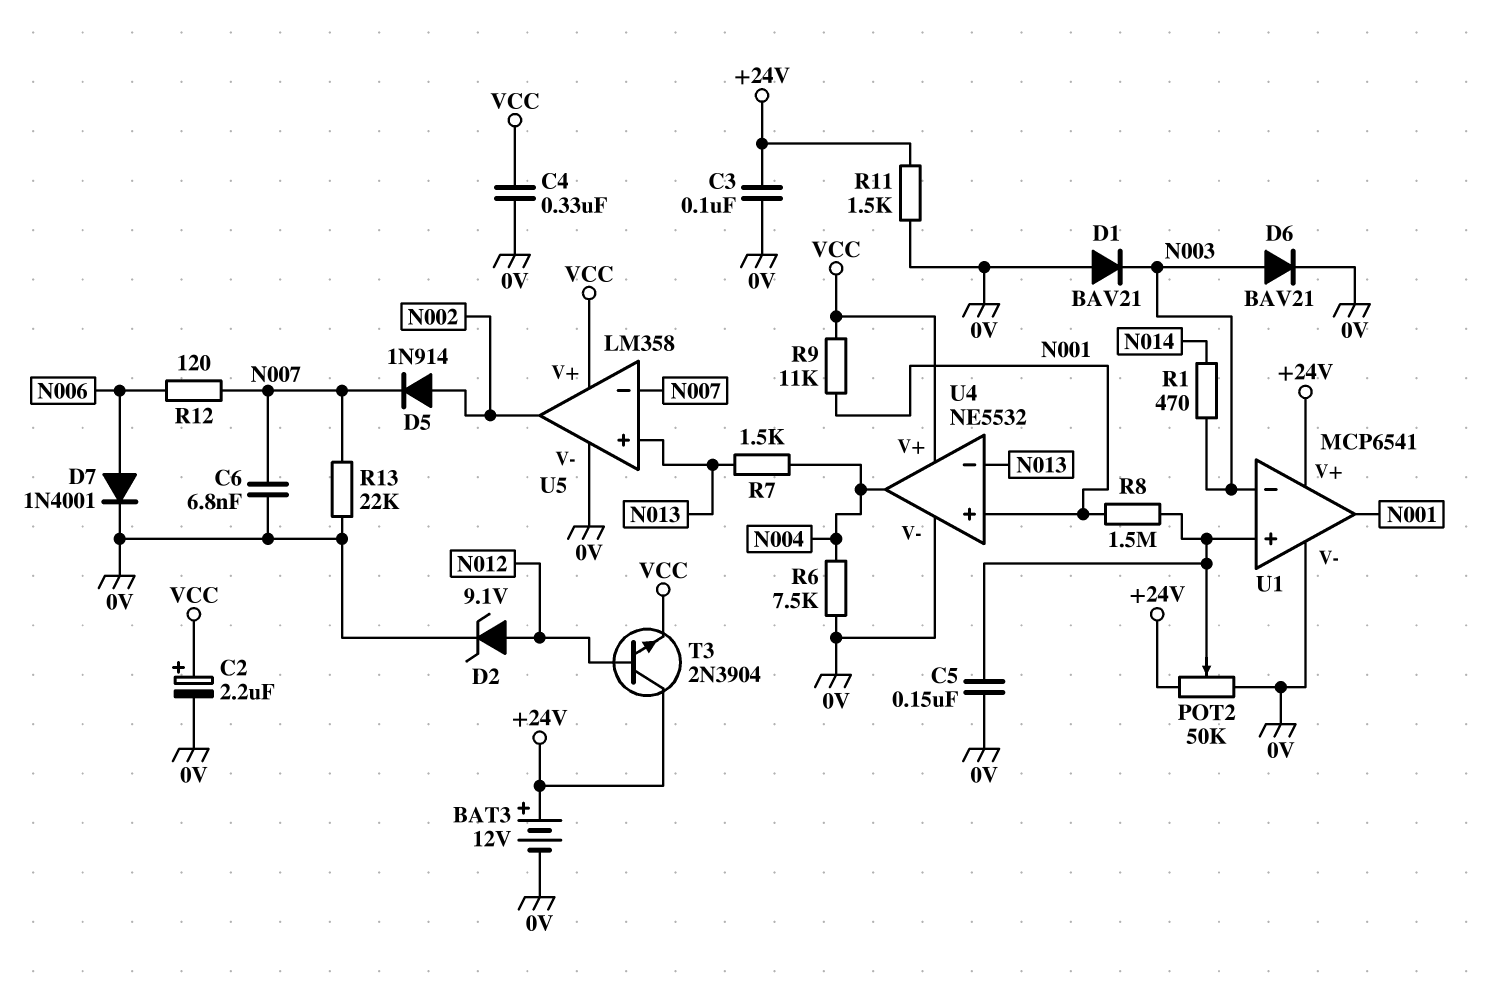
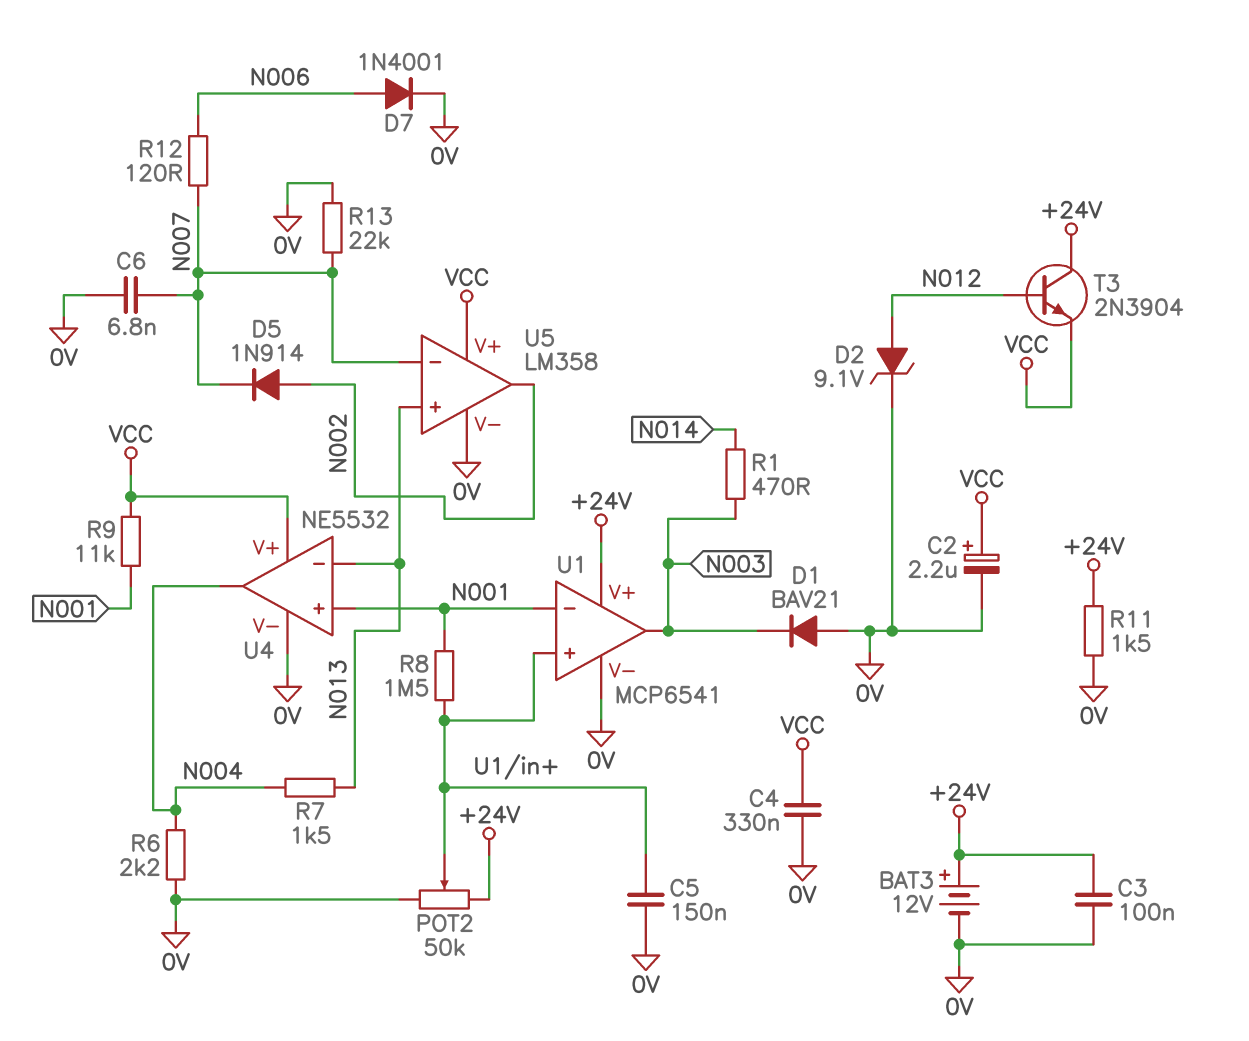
D6: diode BAV21 (A N003, K 0V) -> none
R6: 7.5k (0V, N004) -> 2.2k (0V, N004)
U1 pin in-: N003 -> N001
U1 pin out: N001 -> N003

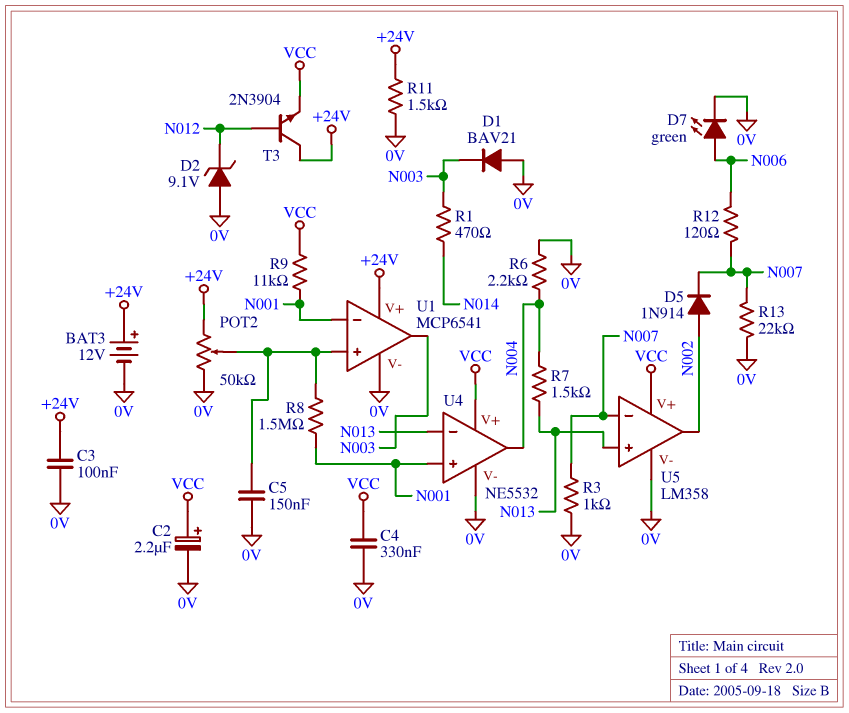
C6: 6.8nF (0V, N007) -> none
D2: zener 9.1V (A N012, K 0V) -> zener 9.1V (A 0V, K N012)
D7: diode 1N4001 (A N006, K 0V) -> LED green (A N006, K 0V)
R3: none -> 1k (0V, N007)

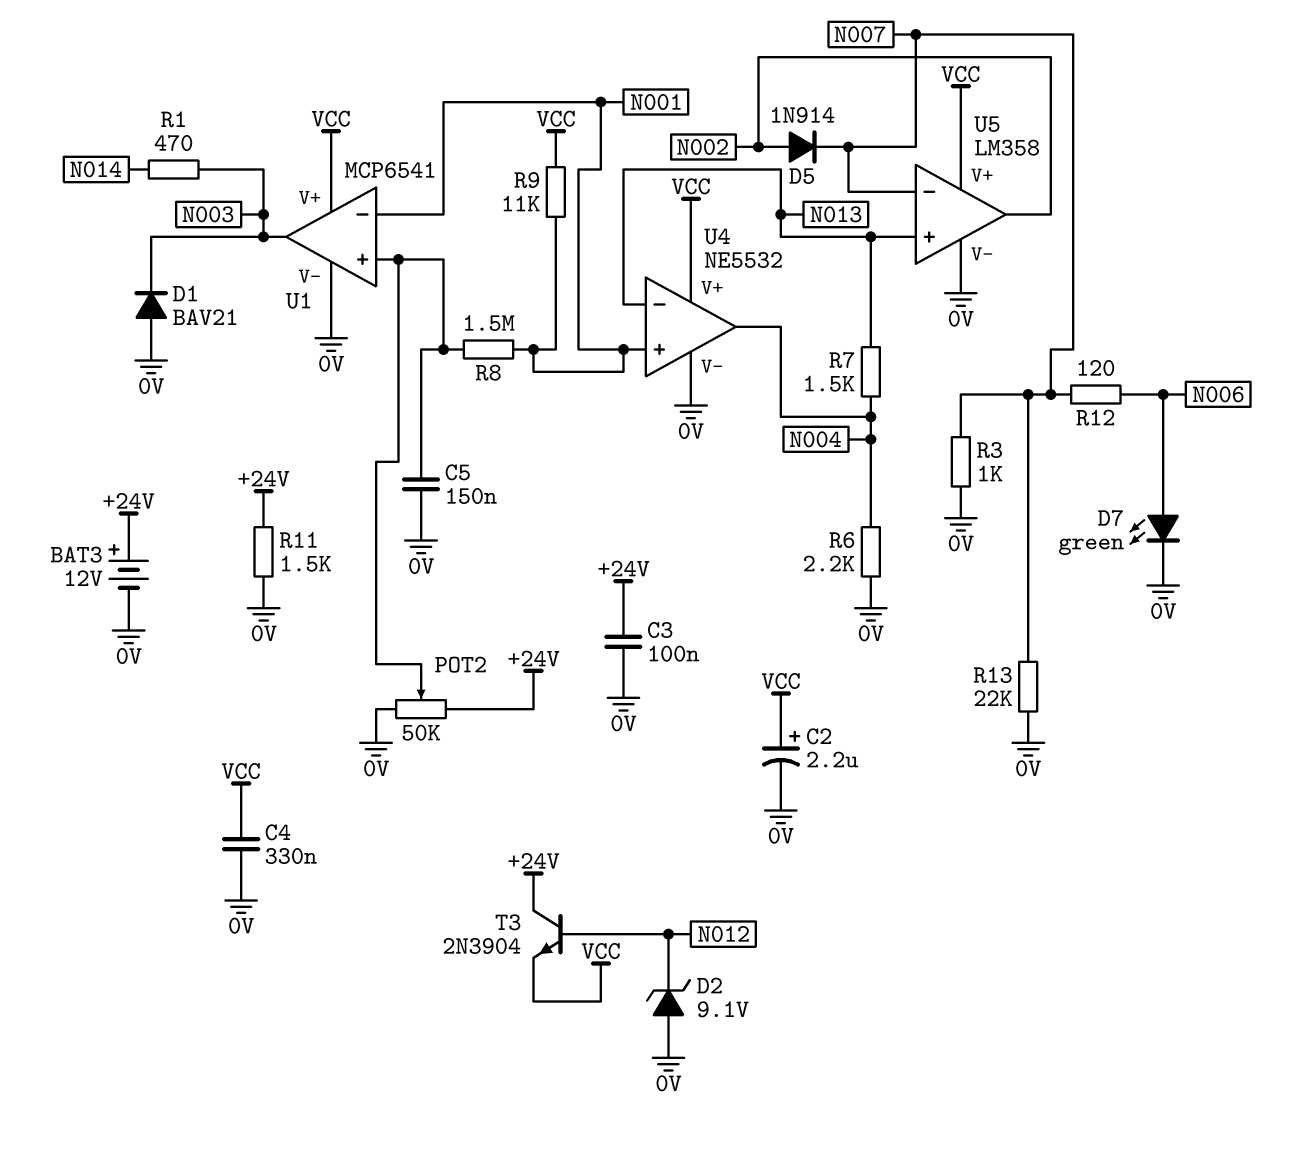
U1 pin V+: +24V -> VCC

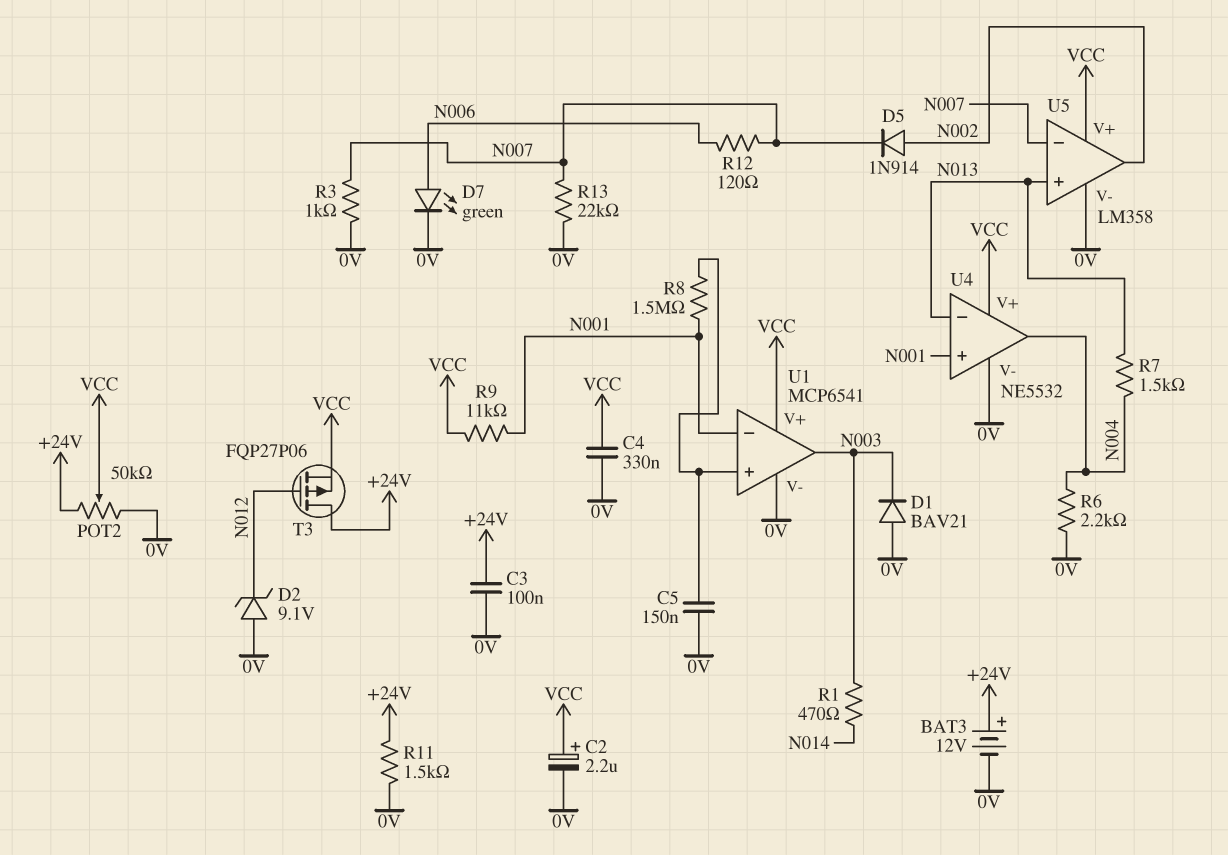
POT2: 50k (+24V, 0V, wiper U1/in+) -> 50k (+24V, 0V, wiper VCC)
T3: NPN 2N3904 (B N012, C +24V, E VCC) -> PMOS FQP27P06 (G N012, D +24V, S VCC)

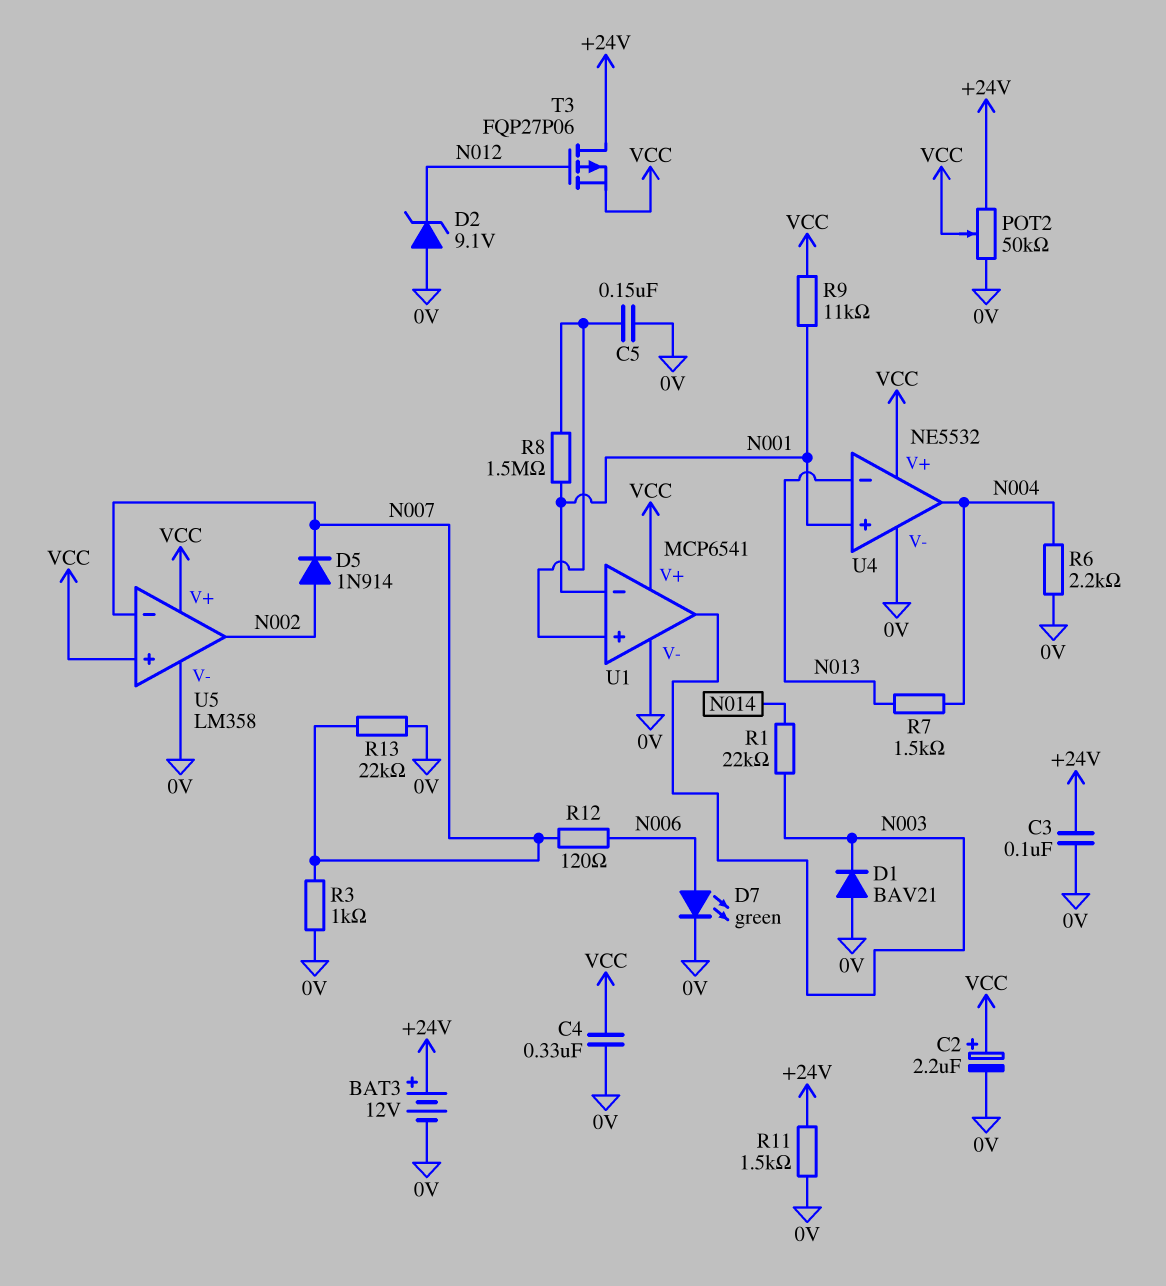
R1: 470 (N003, N014) -> 22k (N003, N014)
U5 pin in+: N013 -> VCC

